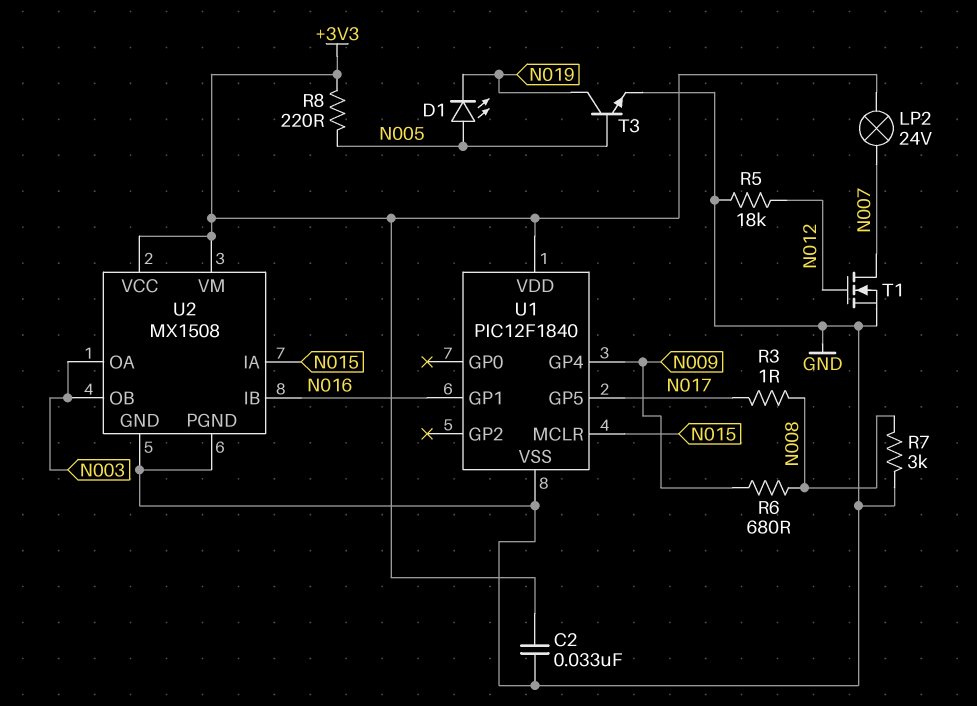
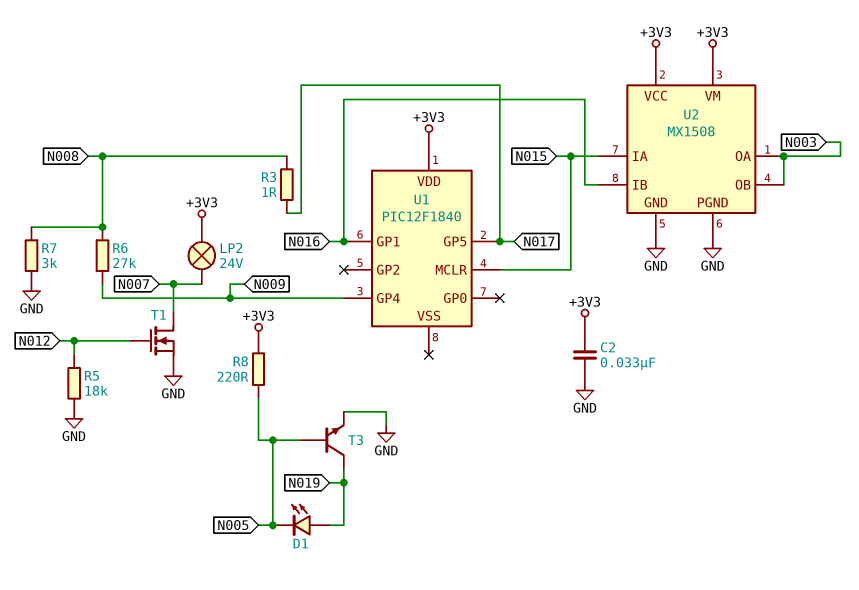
D1: LED (A N005, K N019) -> LED (A N019, K N005)
R6: 680 (N008, N009) -> 27k (N008, N009)
U1 pin VSS: GND -> none

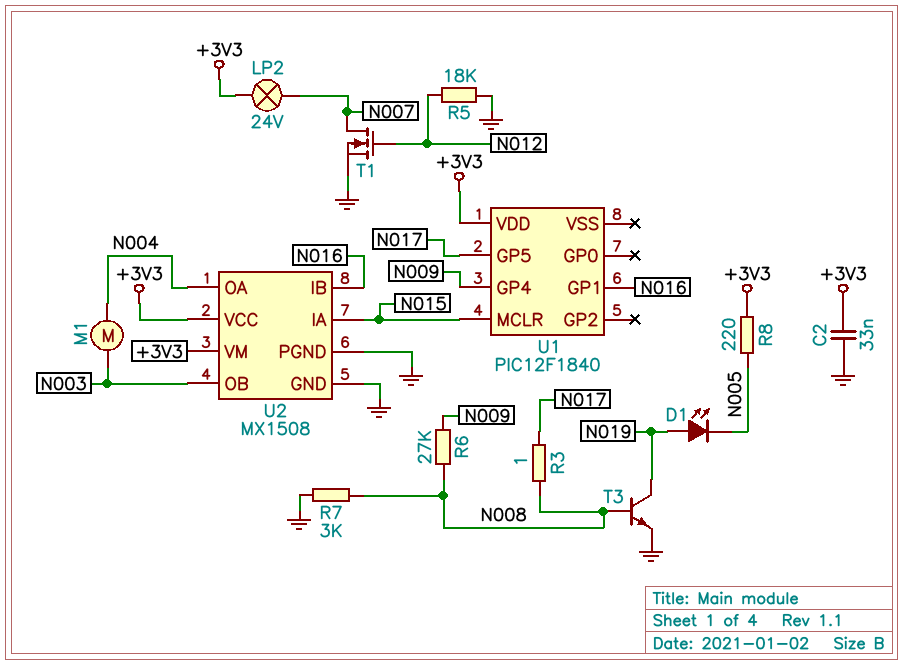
M1: none -> motor (N003, N004)
T3: NPN (B N005, C N019, E GND) -> NPN (B N008, C N019, E GND)
U2 pin OA: N003 -> N004

